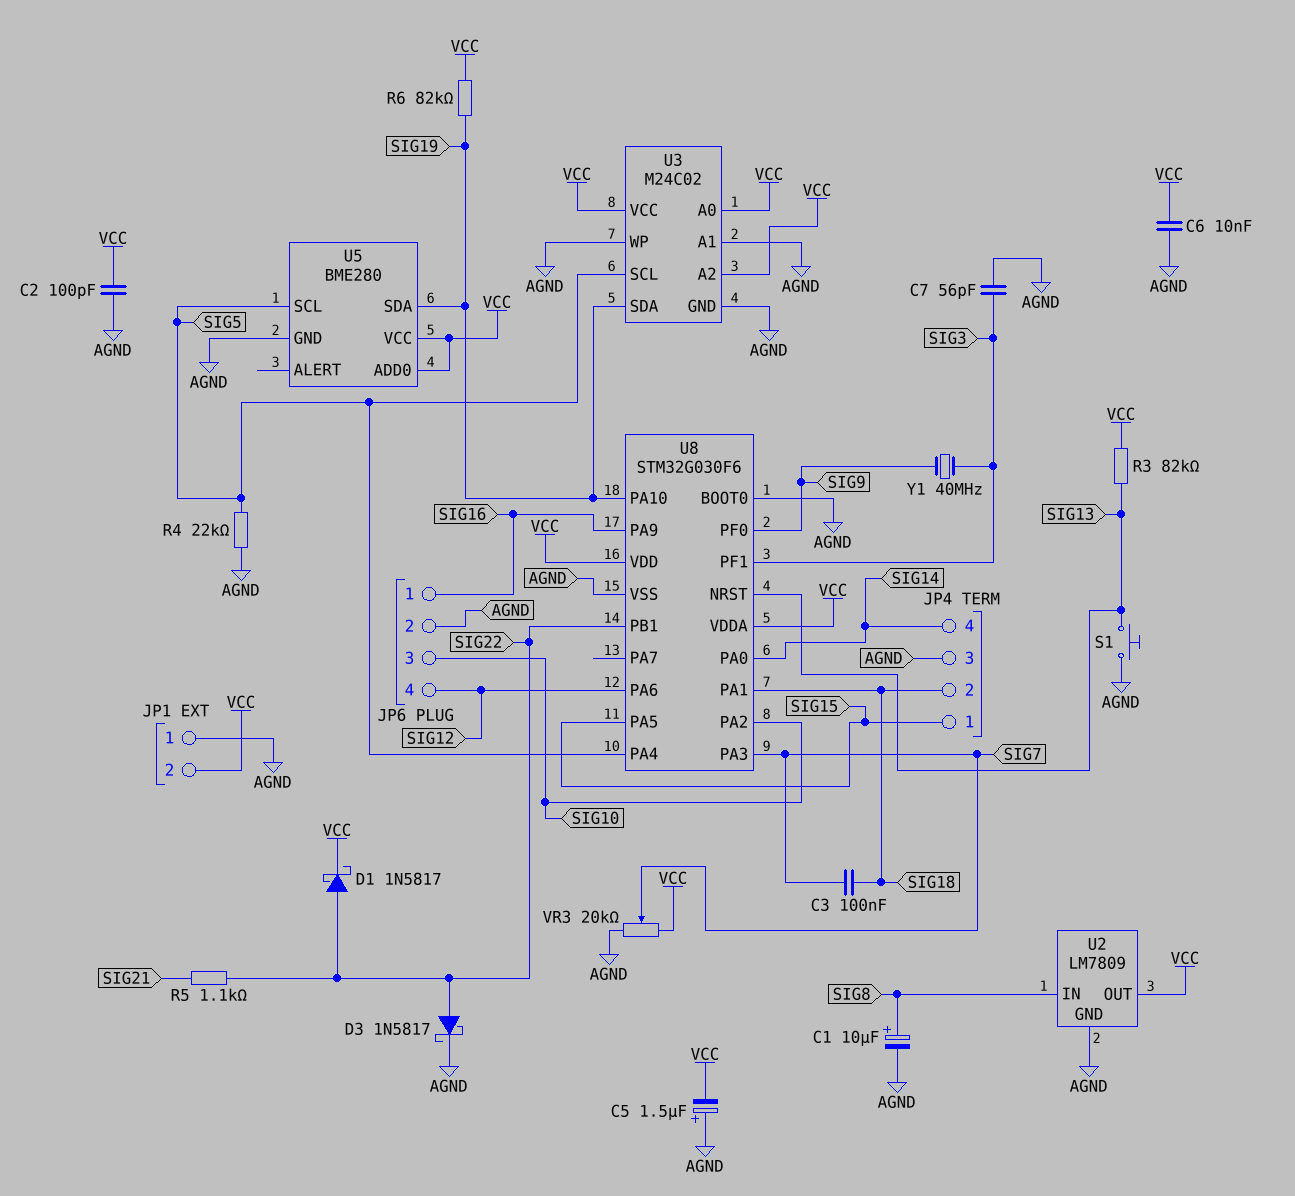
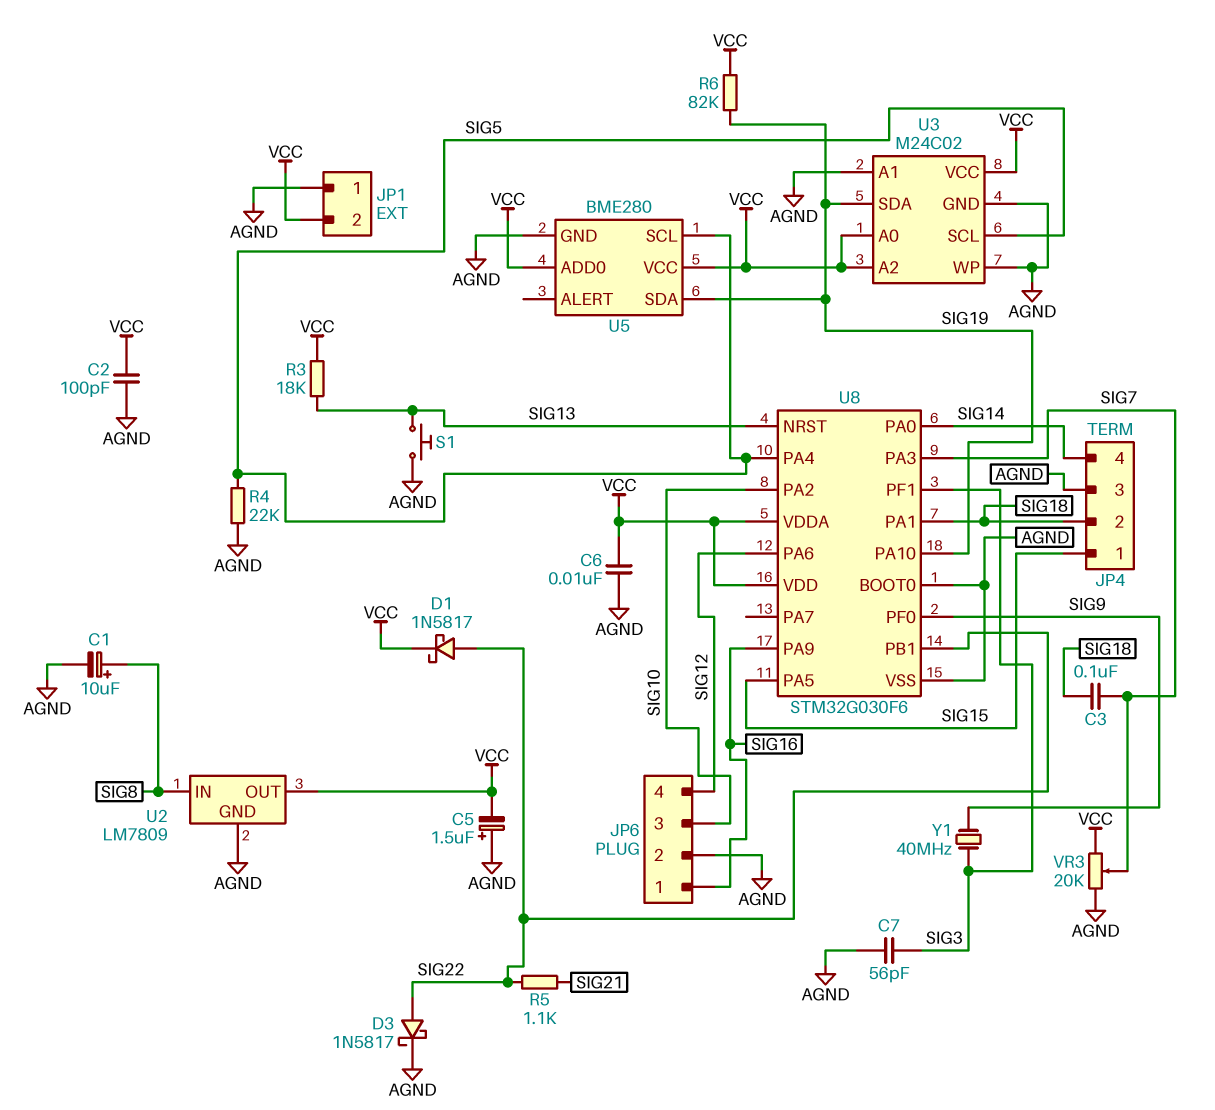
R3: 82k (SIG13, VCC) -> 18k (SIG13, VCC)

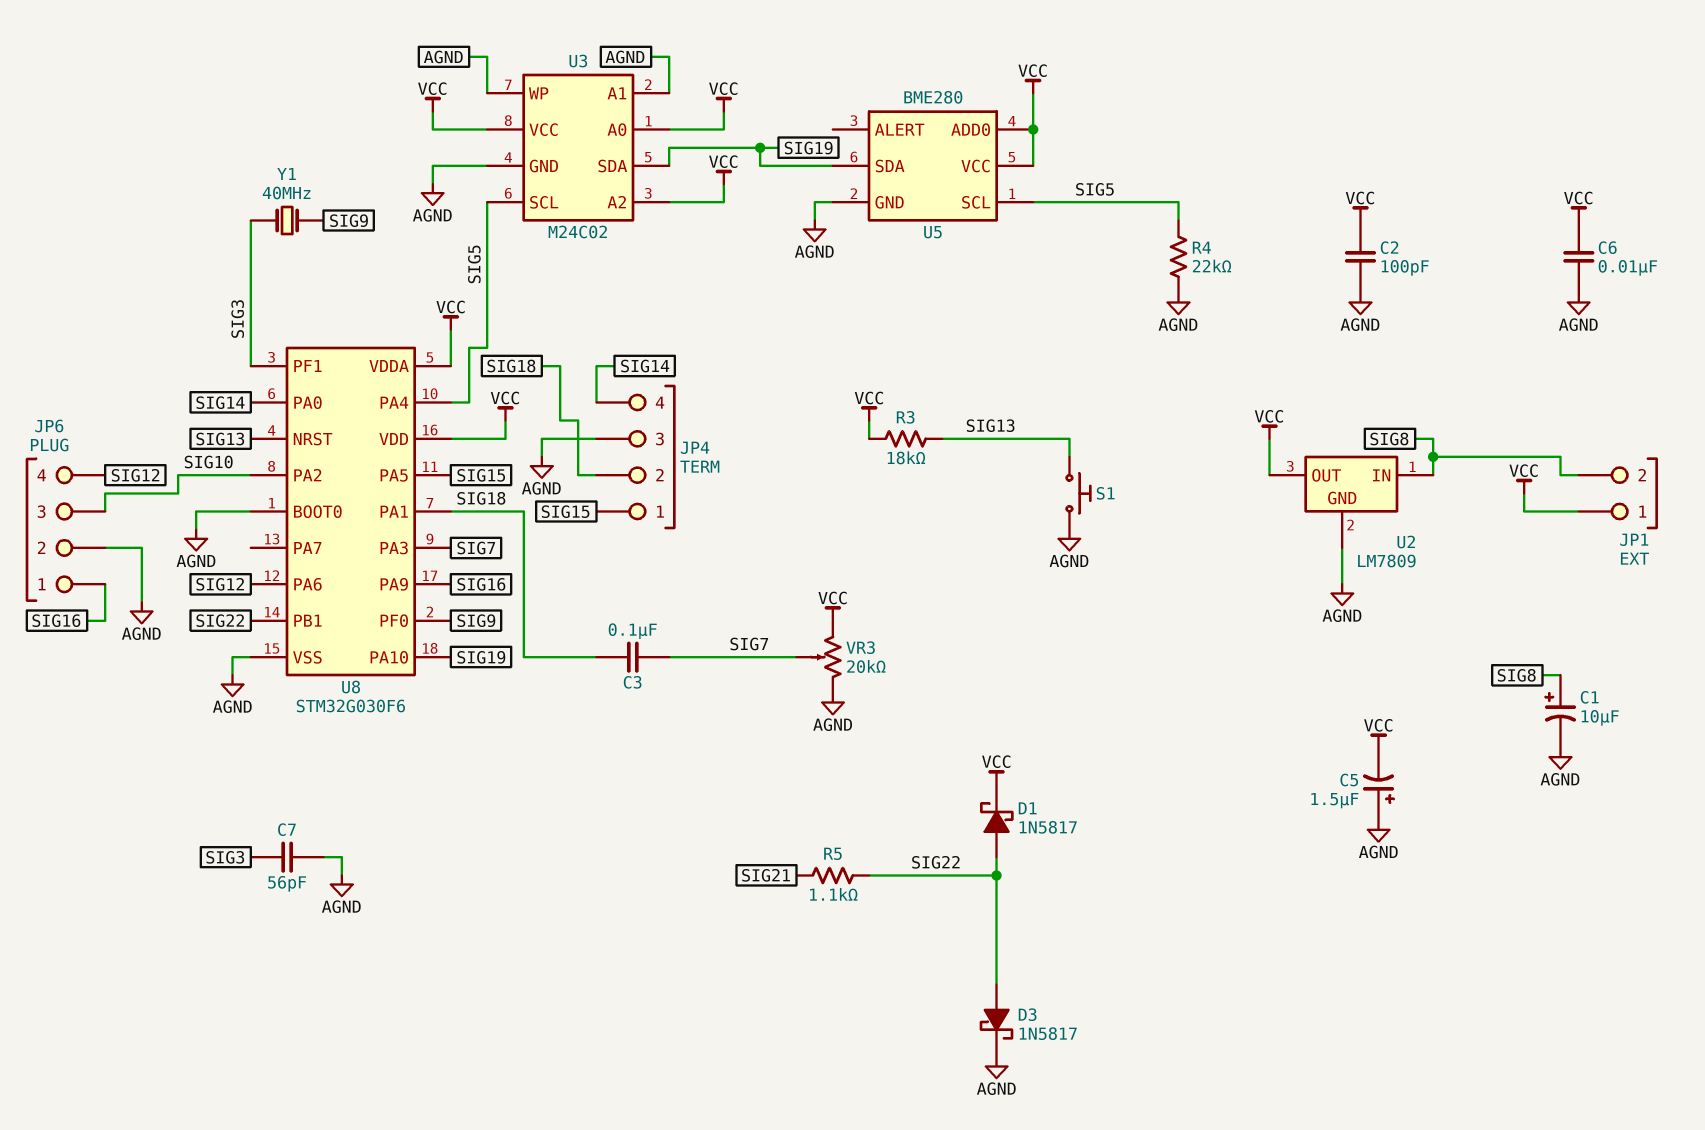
JP1 pin 1: AGND -> VCC
JP1 pin 2: VCC -> SIG8
R6: 82k (SIG19, VCC) -> none

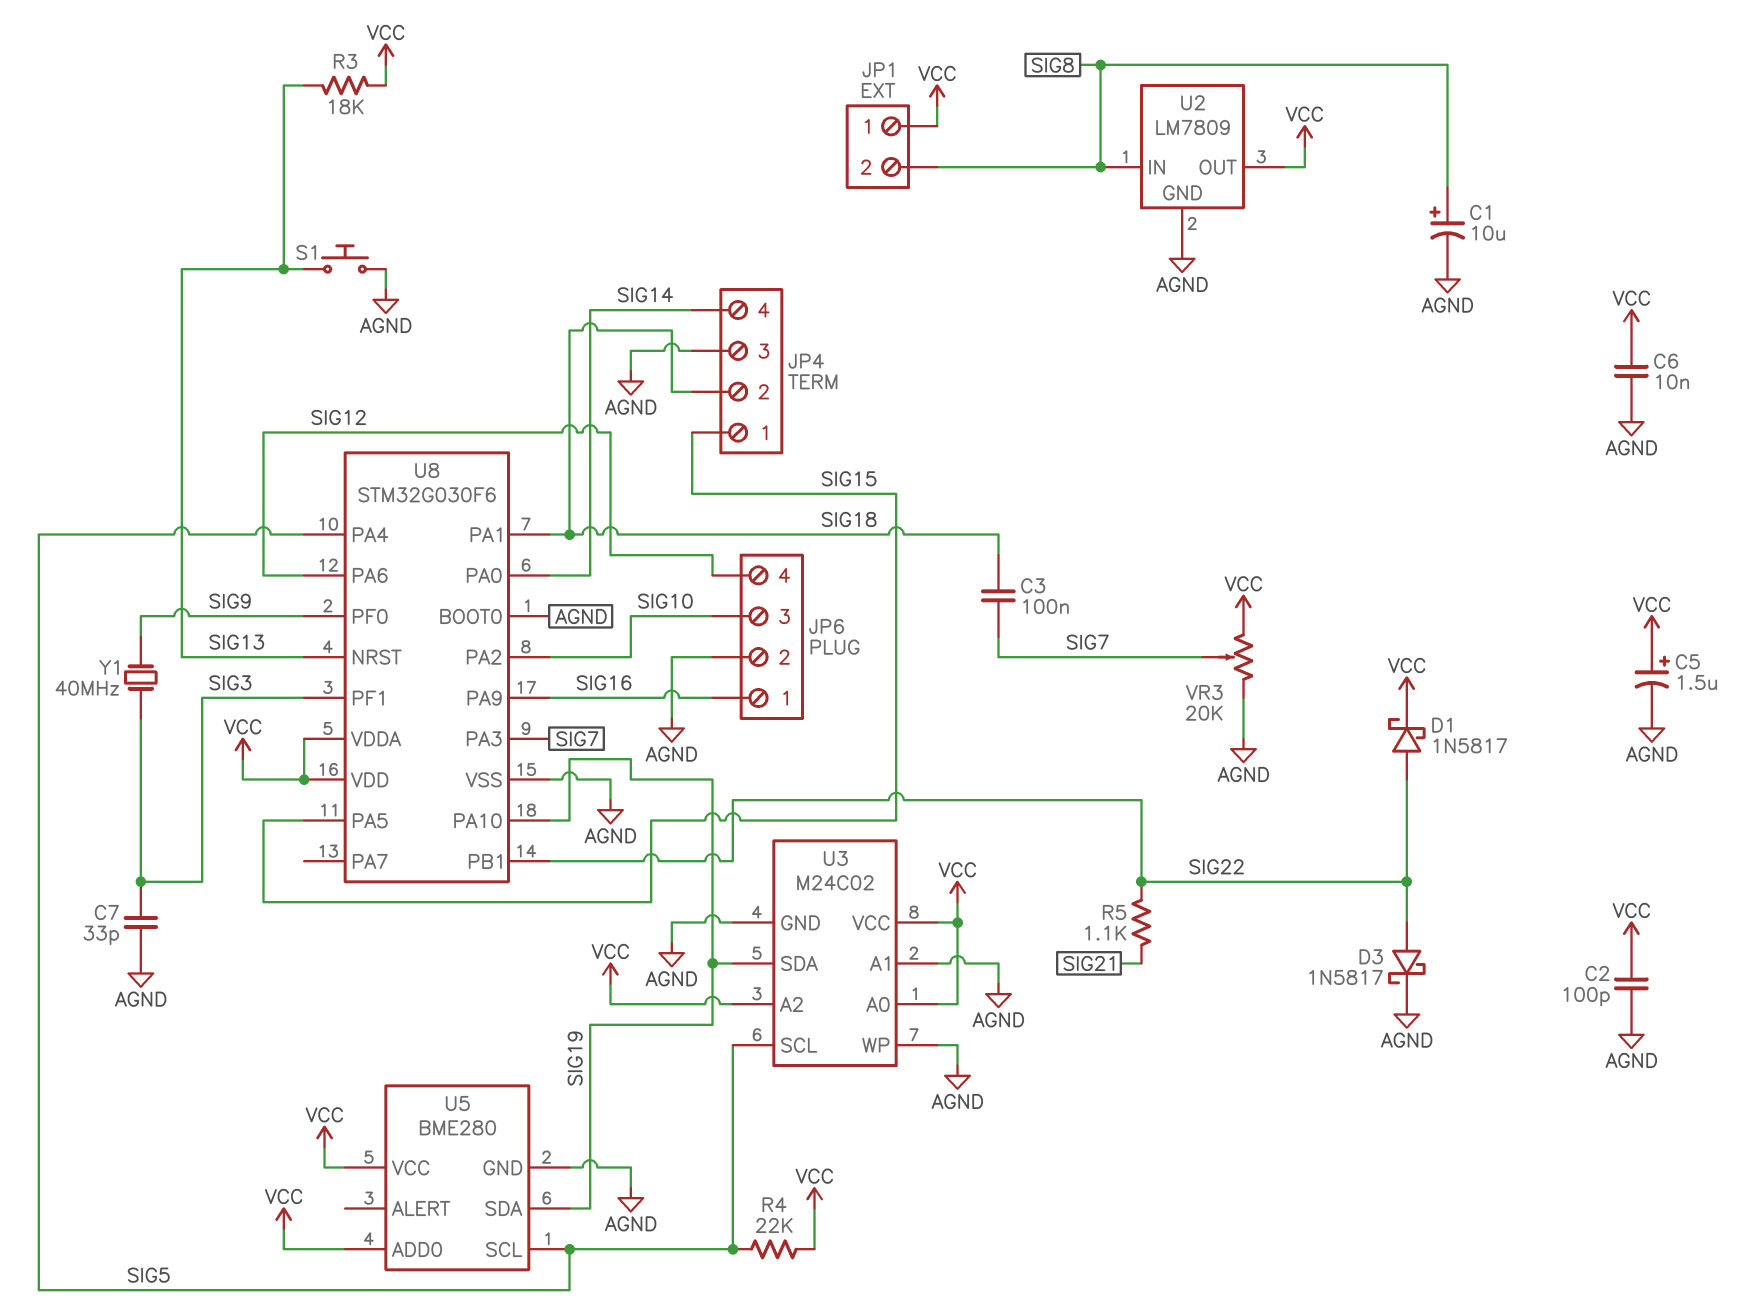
C5: 1.5uF (plus AGND, minus VCC) -> 1.5uF (plus VCC, minus AGND)
C7: 56pF (AGND, SIG3) -> 33pF (AGND, SIG3)
R4: 22k (AGND, SIG5) -> 22k (SIG5, VCC)

